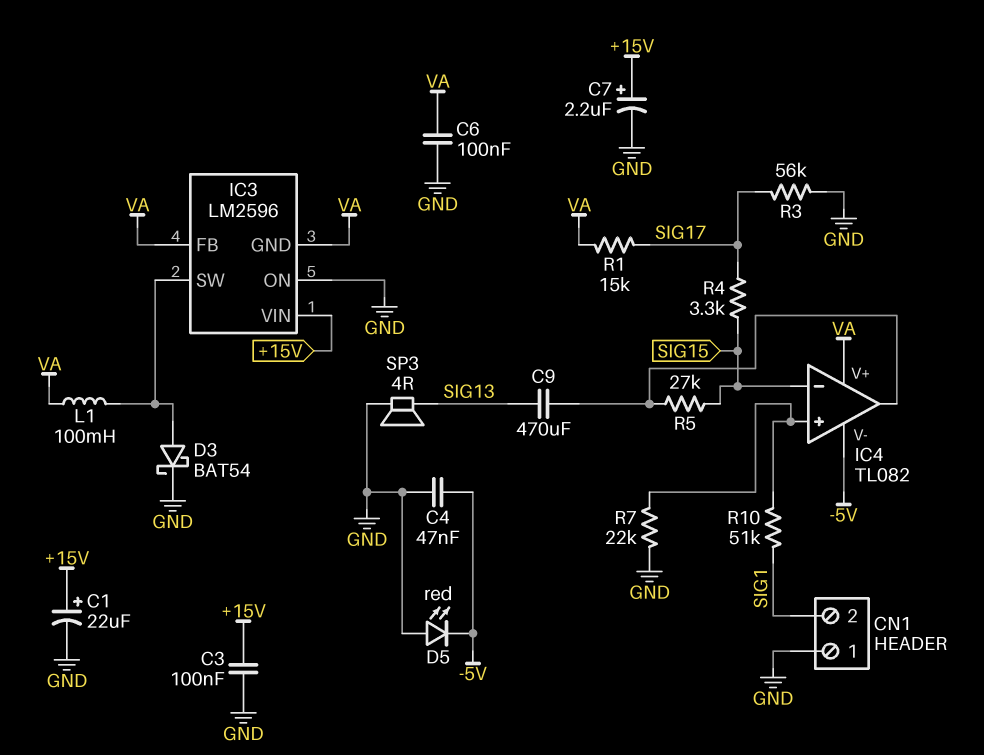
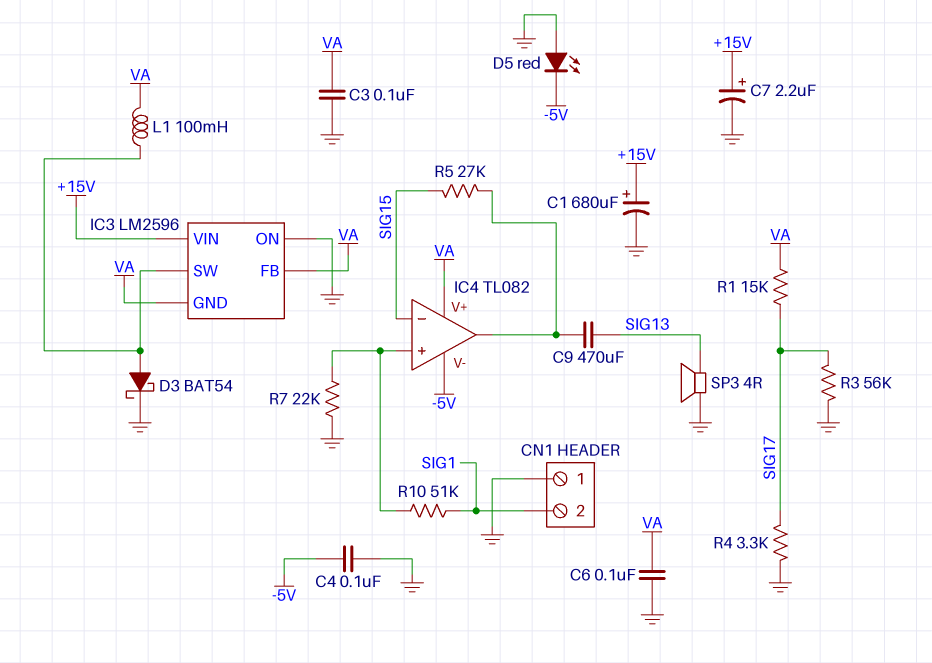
C1: 22uF (plus +15V, minus GND) -> 680uF (plus +15V, minus GND)
C3: 100nF (+15V, GND) -> 100nF (GND, VA)
C4: 47nF (-5V, GND) -> 100nF (-5V, GND)
R4: 3.3k (SIG15, SIG17) -> 3.3k (GND, SIG17)

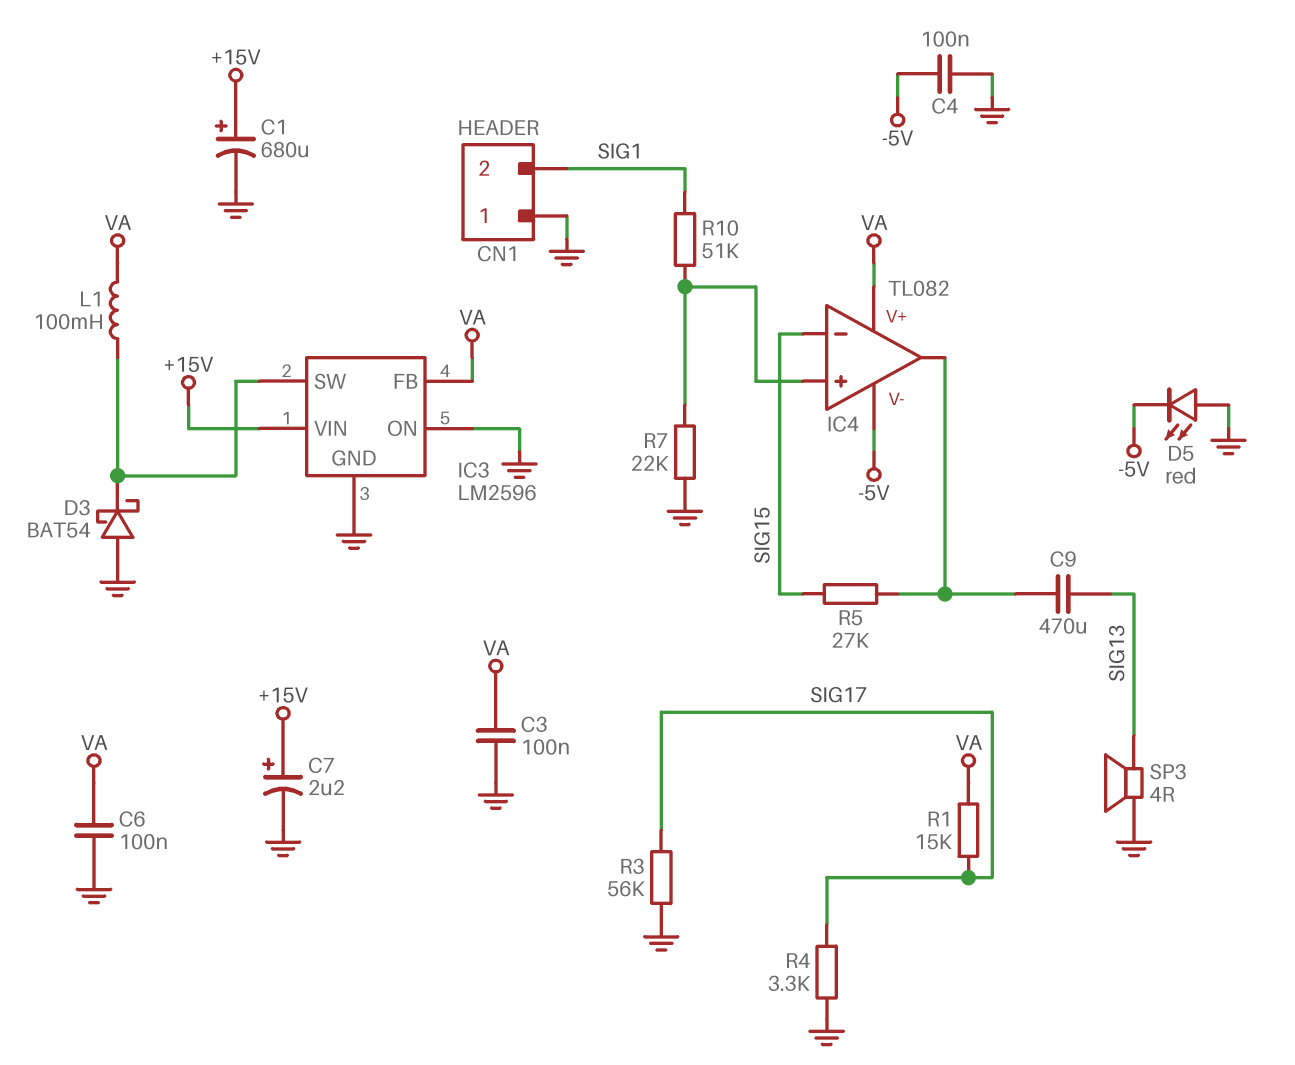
D3: schottky BAT54 (A IC3/SW, K GND) -> schottky BAT54 (A GND, K IC3/SW)
IC3 pin GND: VA -> GND

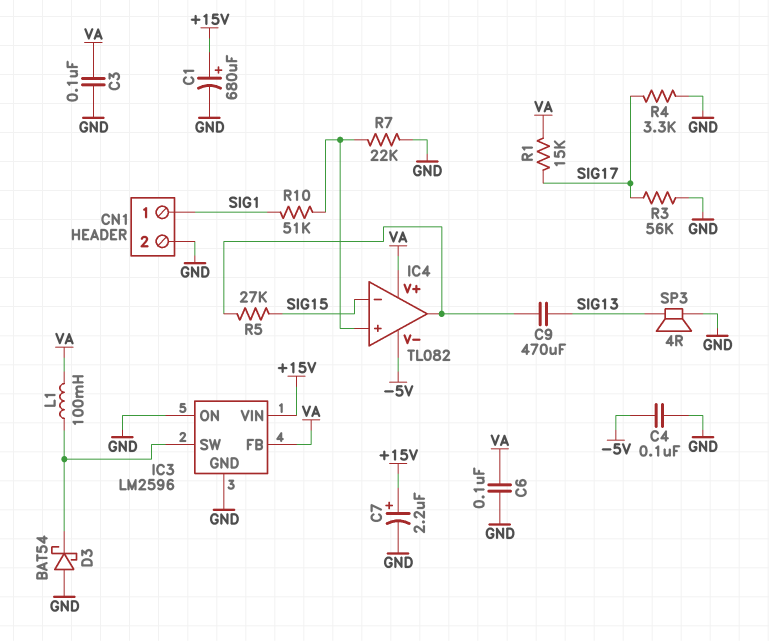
CN1 pin 1: GND -> SIG1
CN1 pin 2: SIG1 -> GND
D5: LED red (A GND, K -5V) -> none

